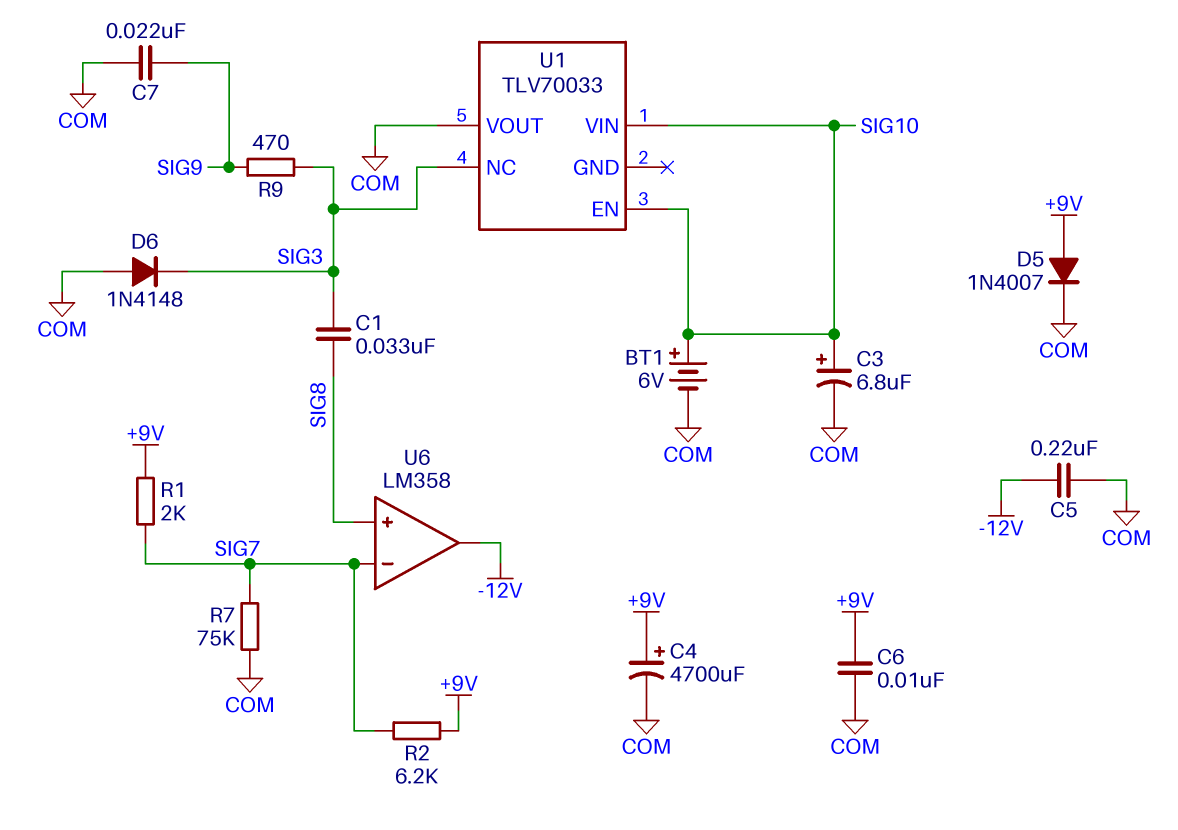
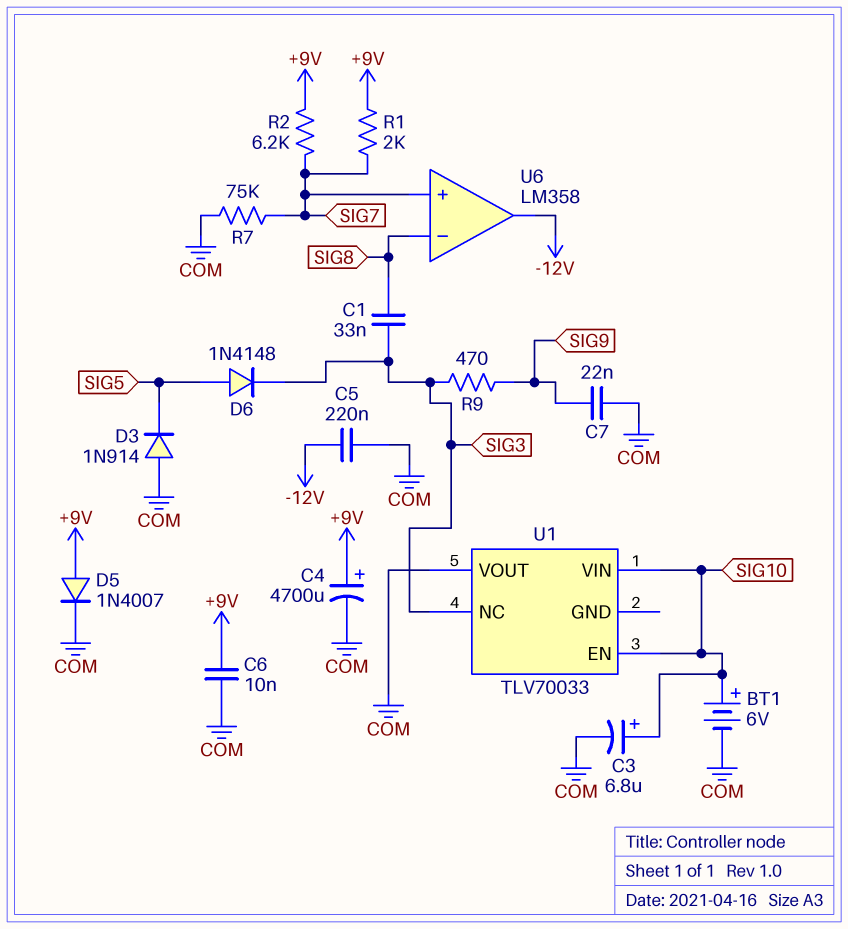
D3: none -> diode 1N914 (A COM, K SIG5)
D6: diode 1N4148 (A COM, K SIG3) -> diode 1N4148 (A SIG5, K SIG3)
U6 pin in+: SIG8 -> SIG7
U6 pin in-: SIG7 -> SIG8

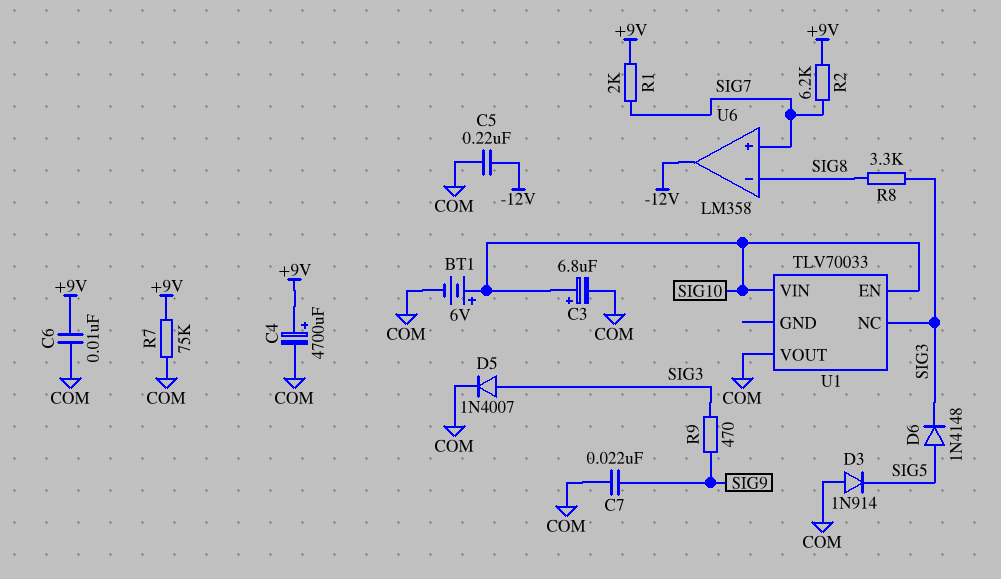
C1: 33nF (SIG3, SIG8) -> none
D5: diode 1N4007 (A +9V, K COM) -> diode 1N4007 (A SIG3, K COM)
R7: 75k (COM, SIG7) -> 75k (+9V, COM)
R8: none -> 3.3k (SIG3, SIG8)

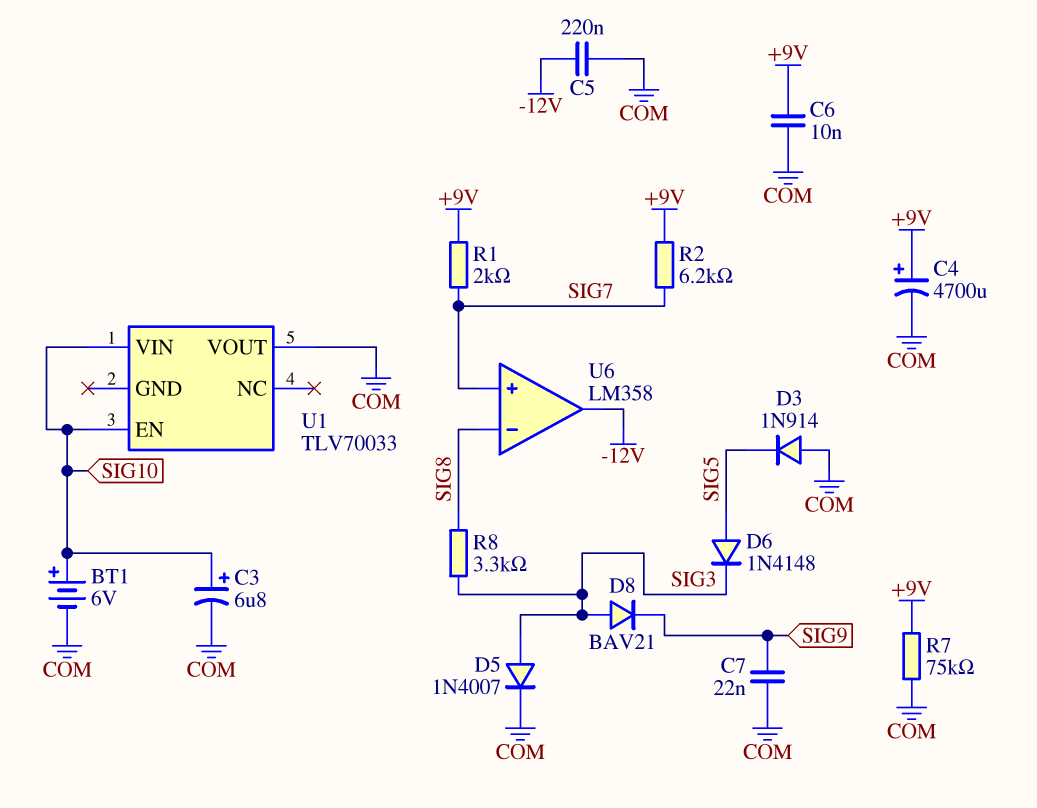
D8: none -> diode BAV21 (A SIG3, K SIG9)
R9: 470 (SIG3, SIG9) -> none
U1 pin NC: SIG3 -> none

